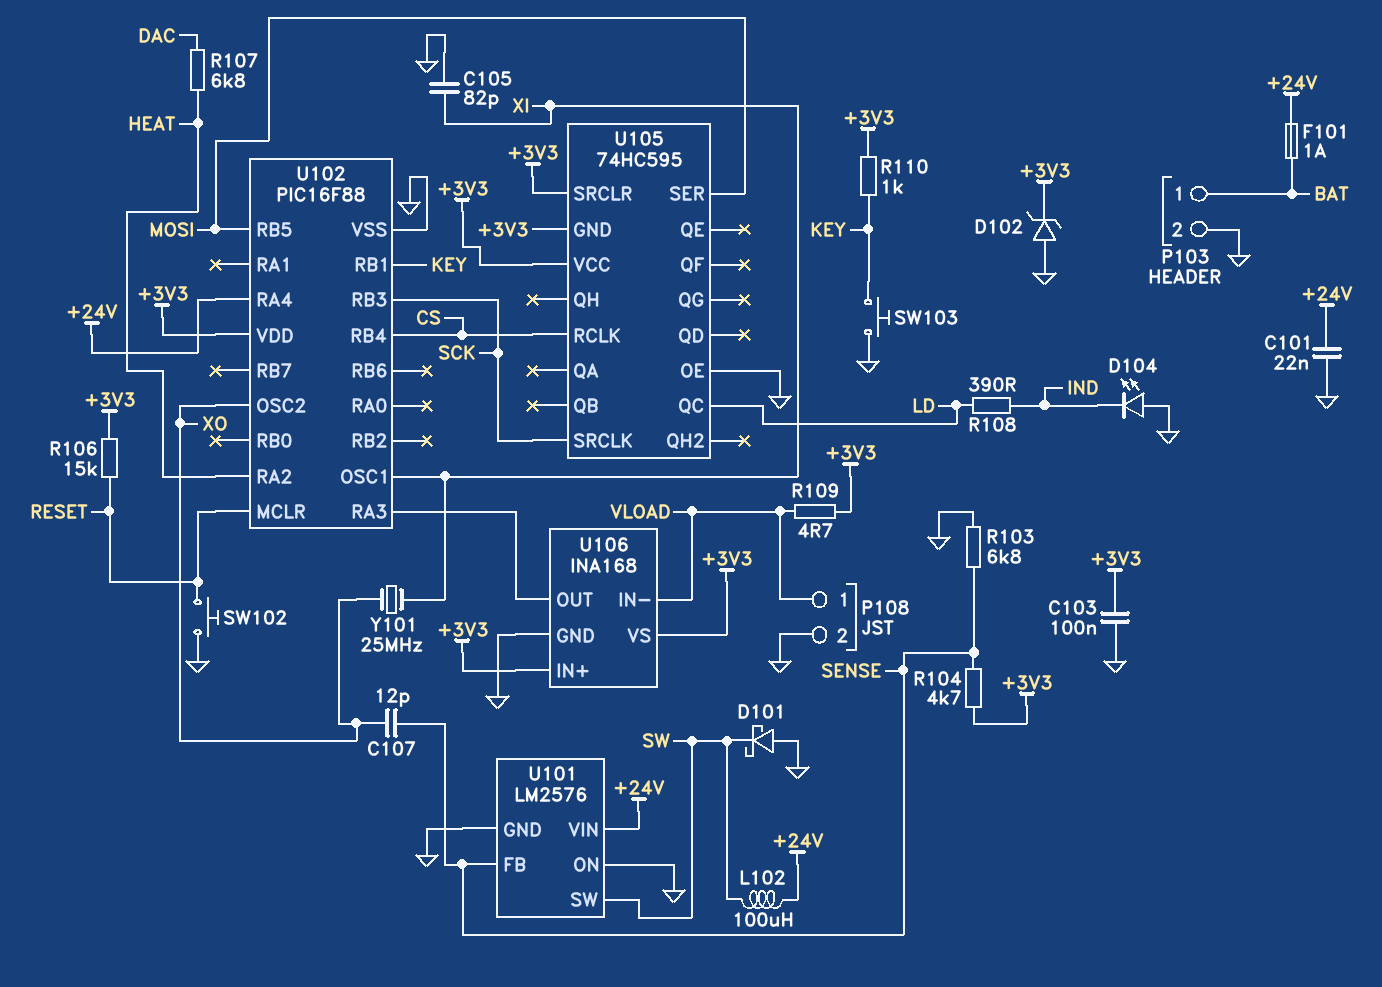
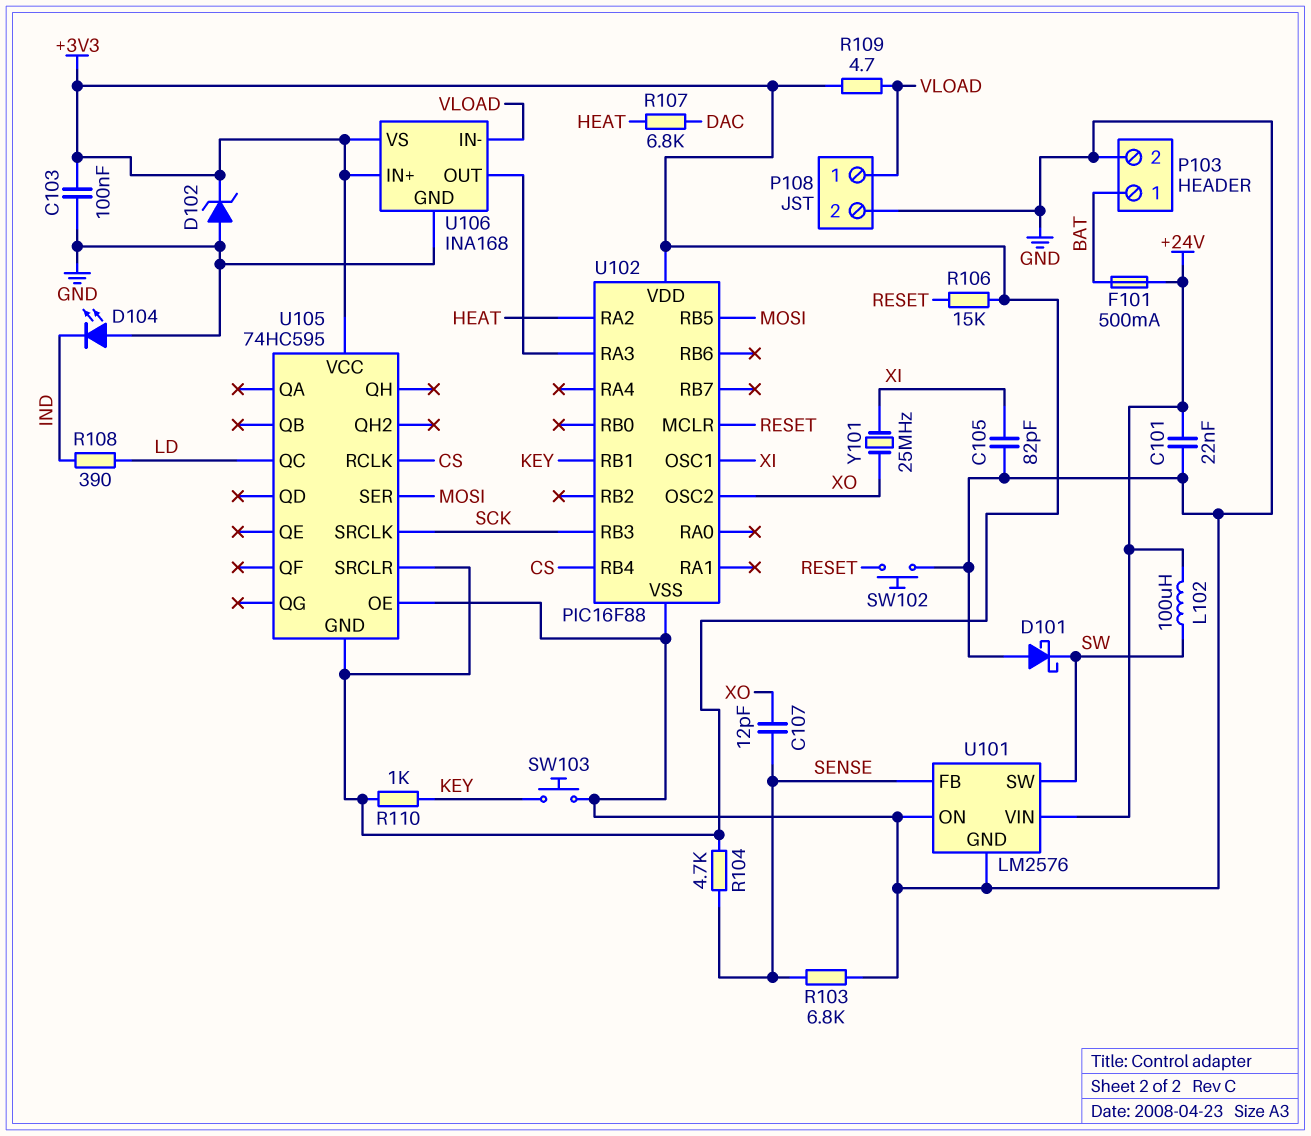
F101: 1A (+24V, BAT) -> 500mA (+24V, BAT)
U102 pin RA4: +24V -> none

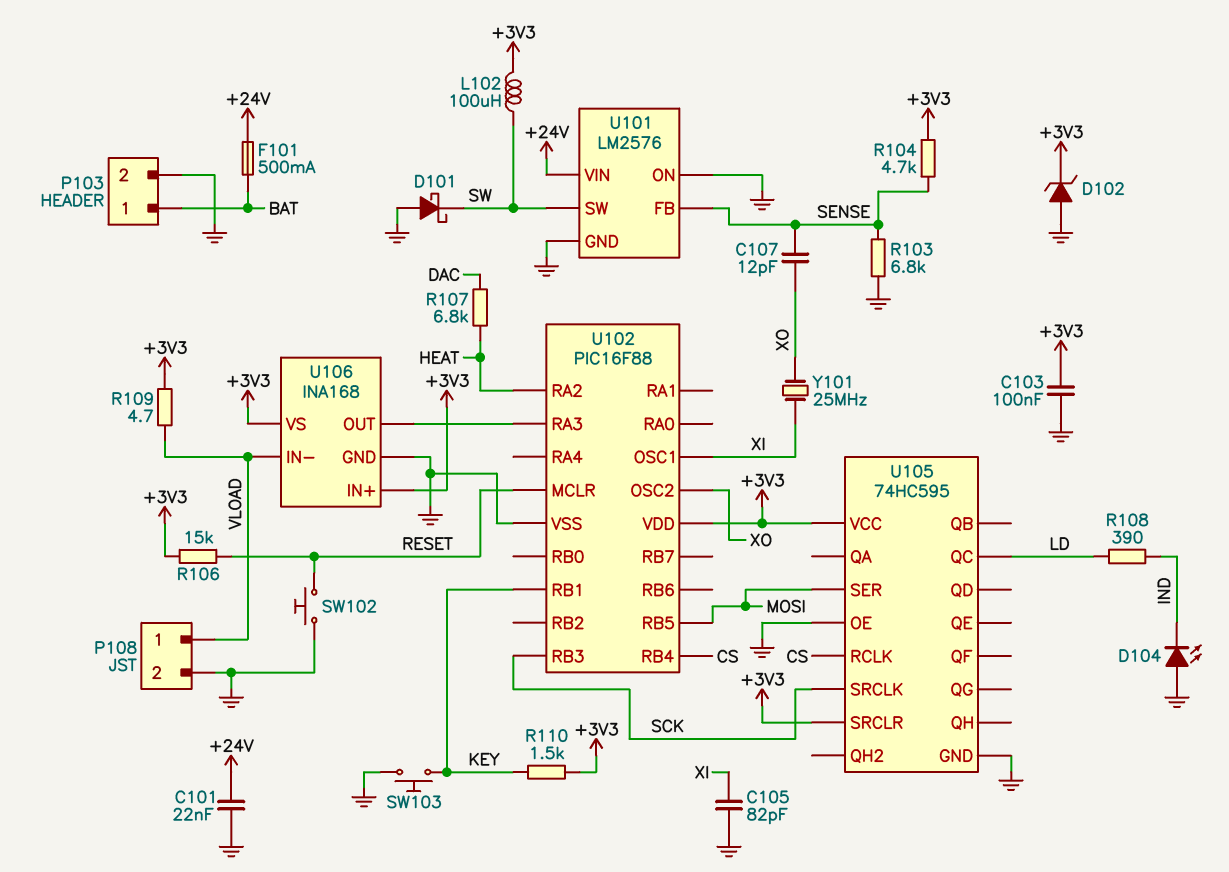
L102: 100uH (+24V, SW) -> 100uH (+3V3, SW)
R110: 1k (+3V3, KEY) -> 1.5k (+3V3, KEY)
U105 pin GND: +3V3 -> GND

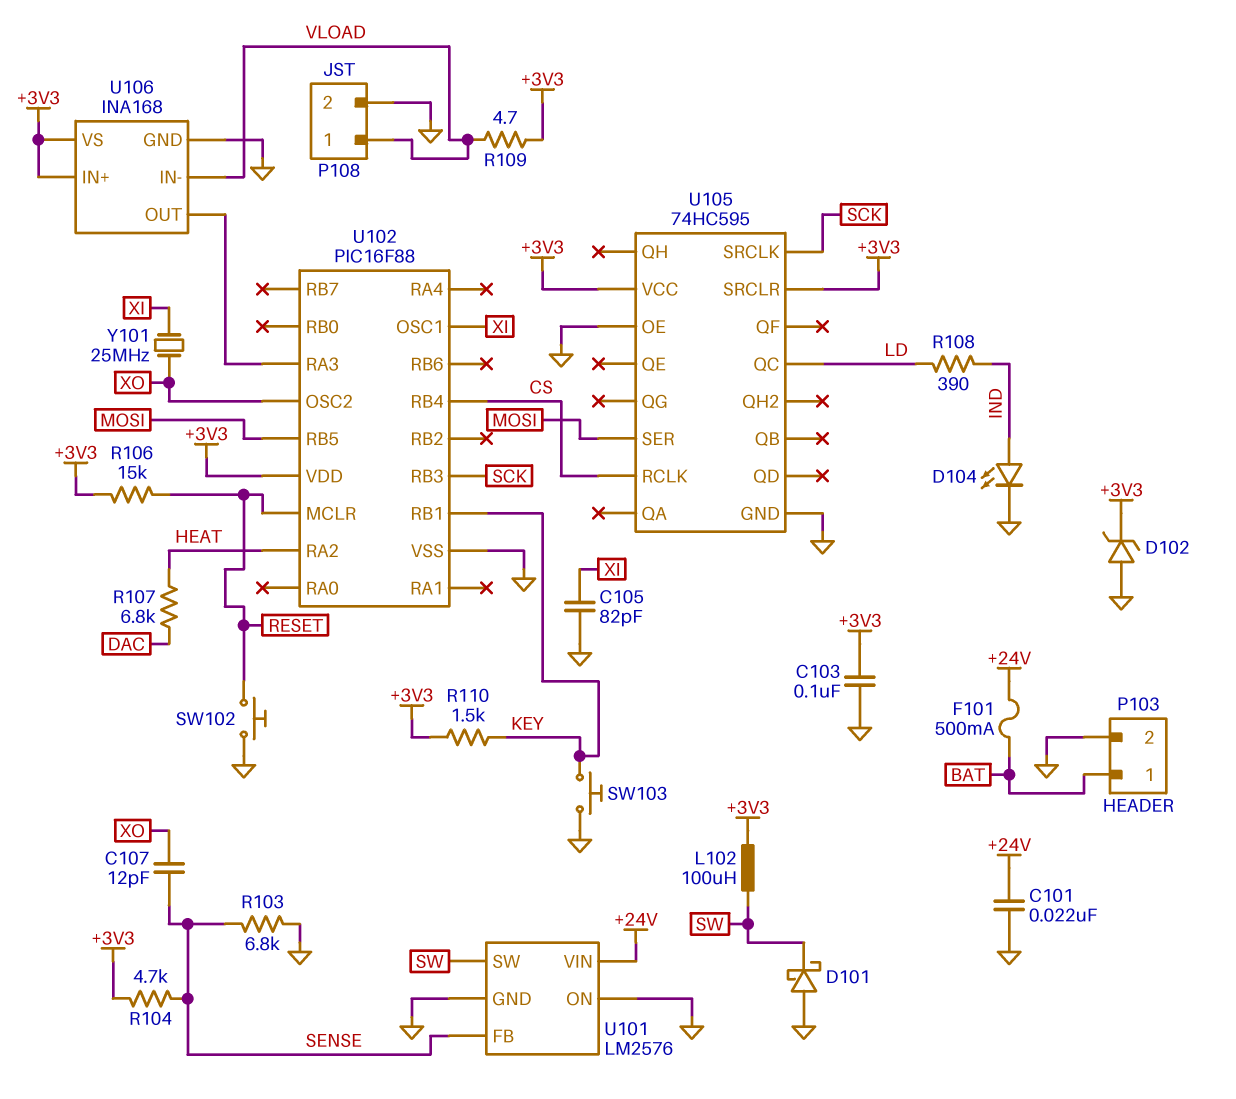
D104: LED (A GND, K IND) -> LED (A IND, K GND)

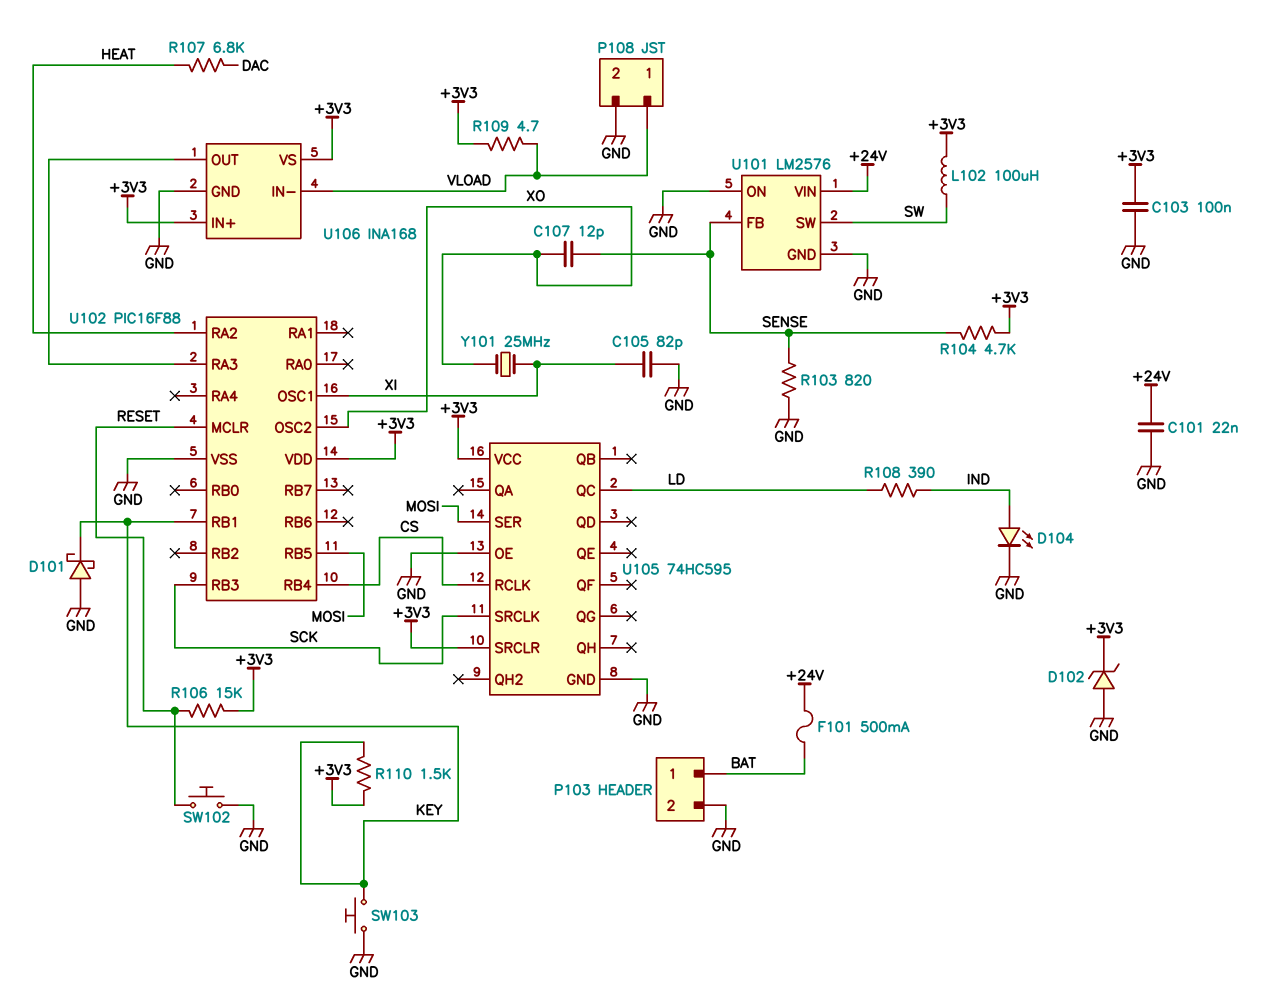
D101: schottky (A GND, K SW) -> schottky (A GND, K KEY)
R103: 6.8k (GND, SENSE) -> 820 (GND, SENSE)

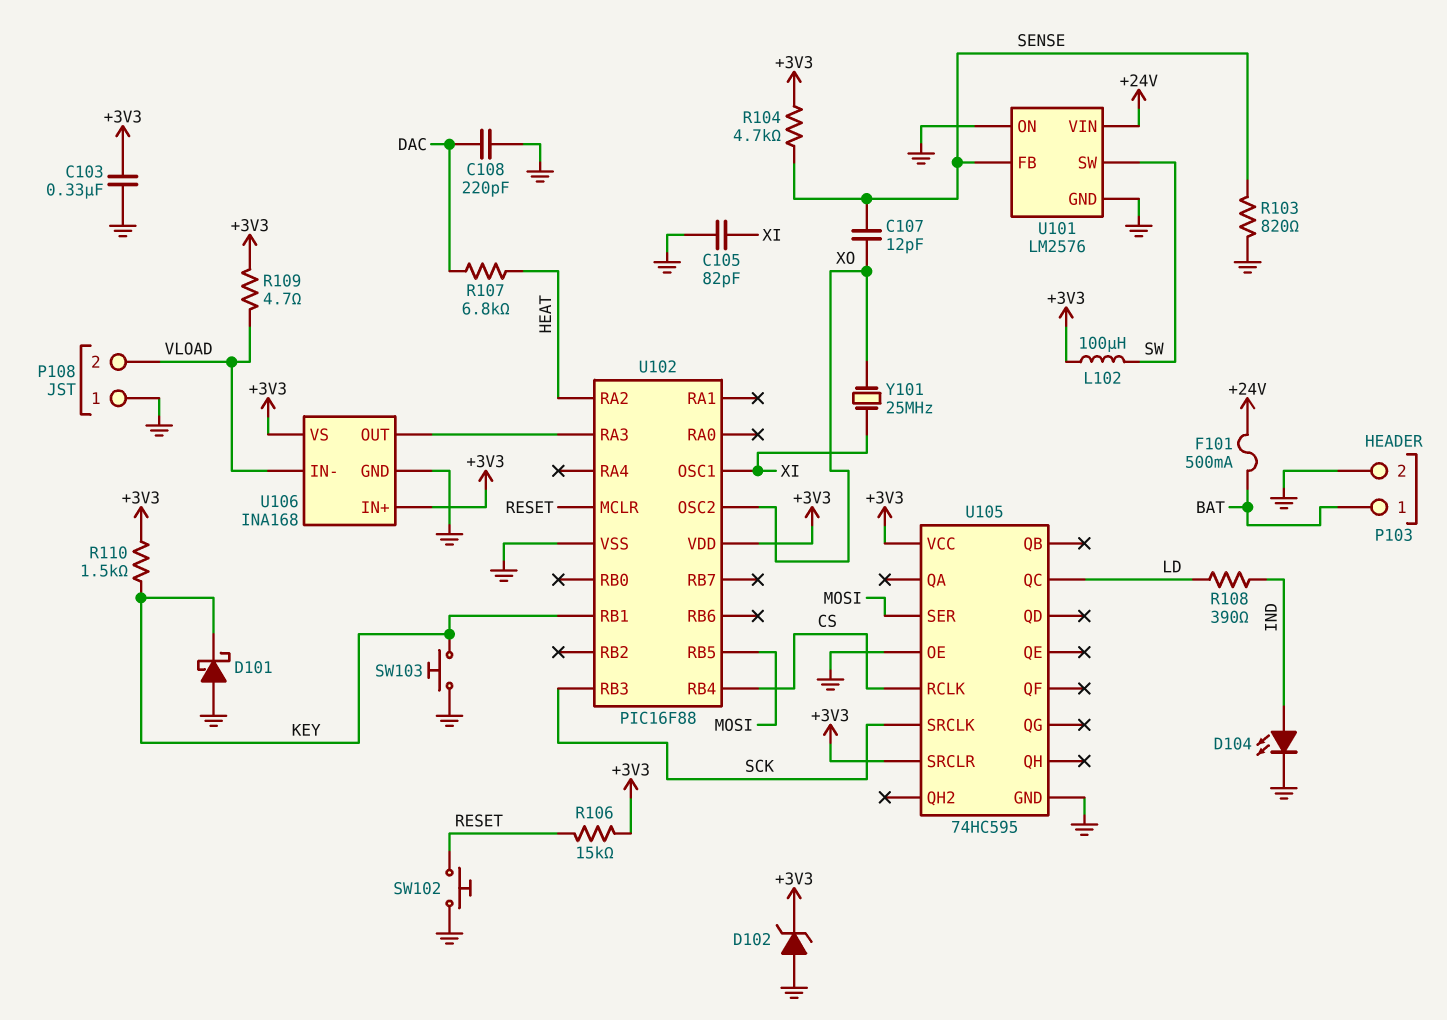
C101: 22nF (+24V, GND) -> none
C103: 100nF (+3V3, GND) -> 330nF (+3V3, GND)
C108: none -> 220pF (DAC, GND)
P108 pin 1: VLOAD -> GND
P108 pin 2: GND -> VLOAD

